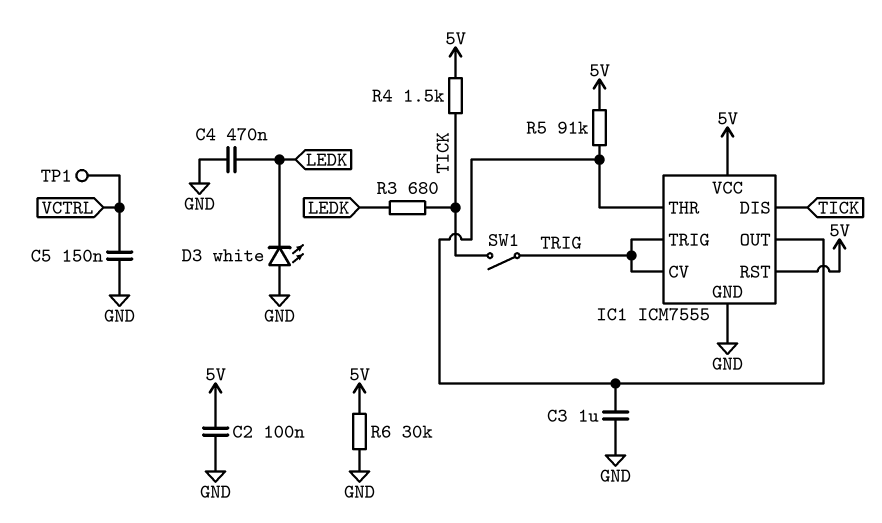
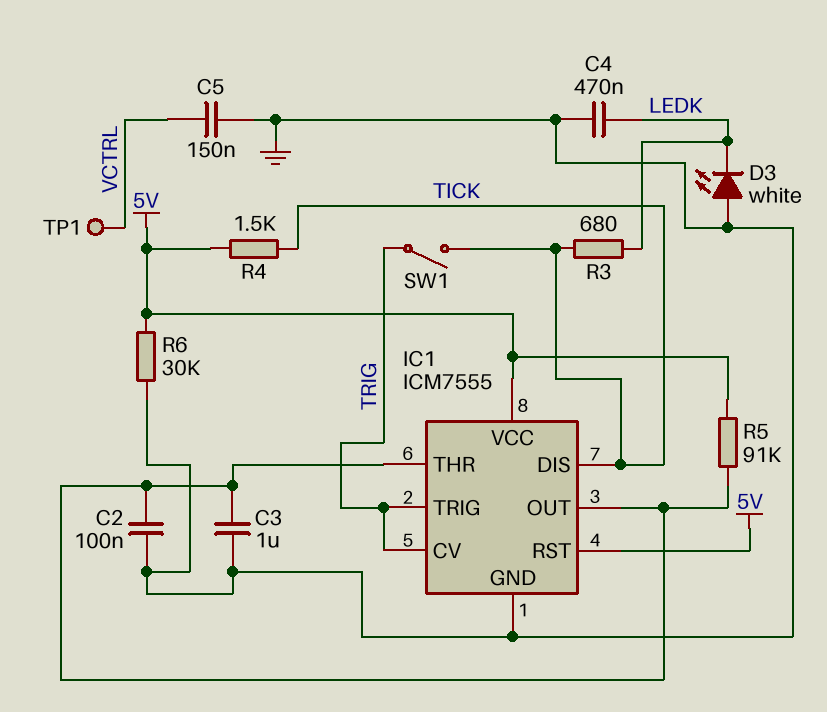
C2: 100nF (5V, GND) -> 100nF (GND, IC1/OUT)

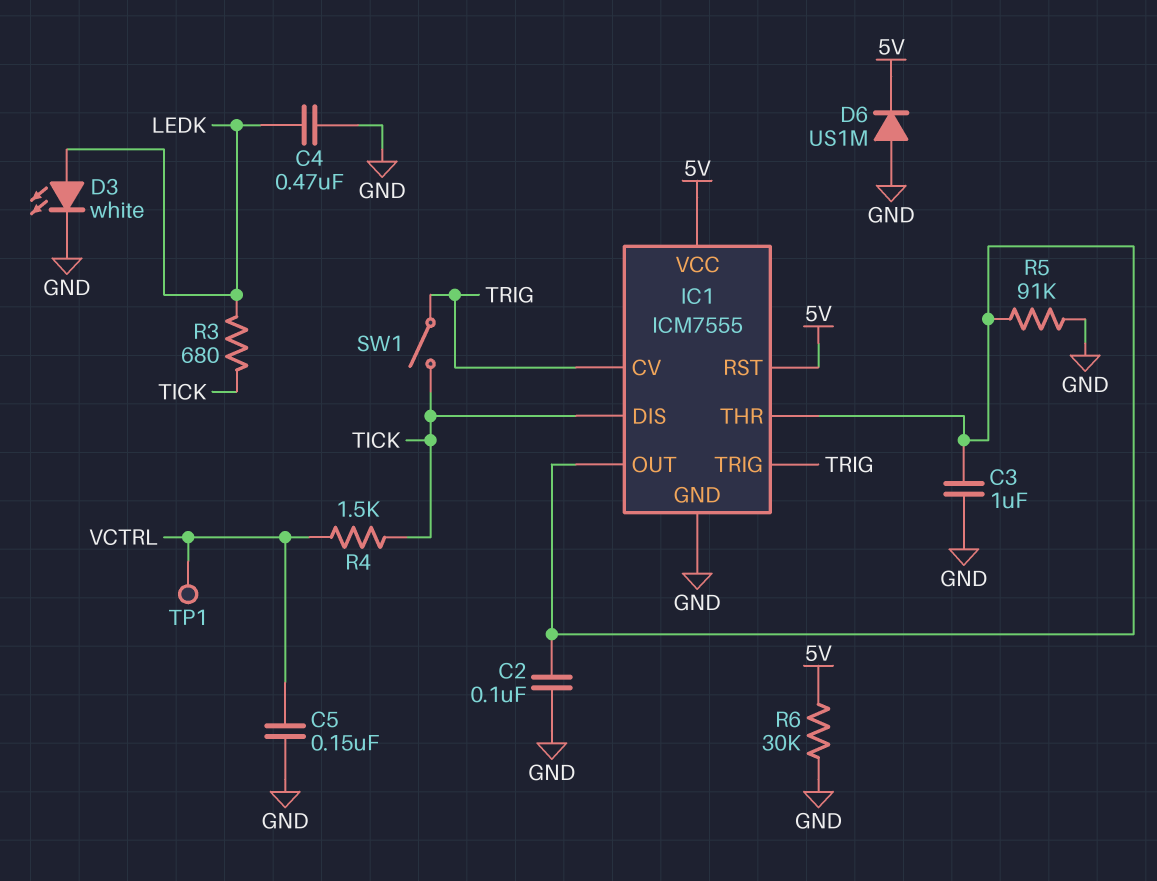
D3: LED white (A GND, K LEDK) -> LED white (A LEDK, K GND)
D6: none -> diode US1M (A GND, K 5V)
R4: 1.5k (5V, TICK) -> 1.5k (TICK, VCTRL)
R5: 91k (5V, IC1/OUT) -> 91k (GND, IC1/OUT)

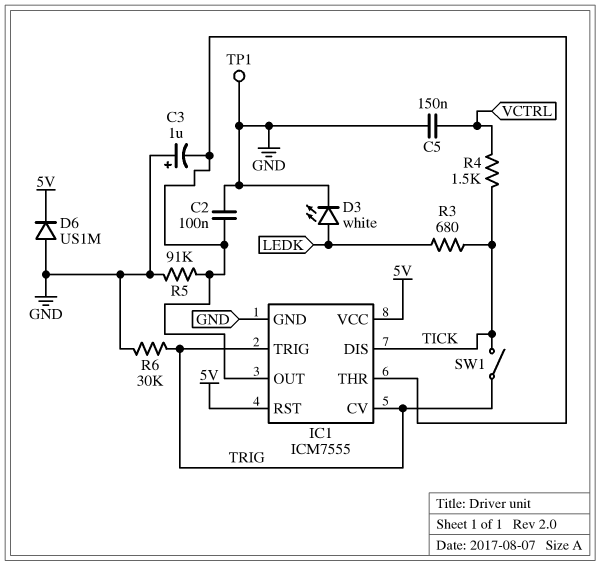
C3: 1uF (GND, IC1/OUT) -> 1uF (plus GND, minus IC1/OUT)
C4: 470nF (GND, LEDK) -> none
R6: 30k (5V, GND) -> 30k (GND, TRIG)
TP1: test point (VCTRL) -> test point (GND)

